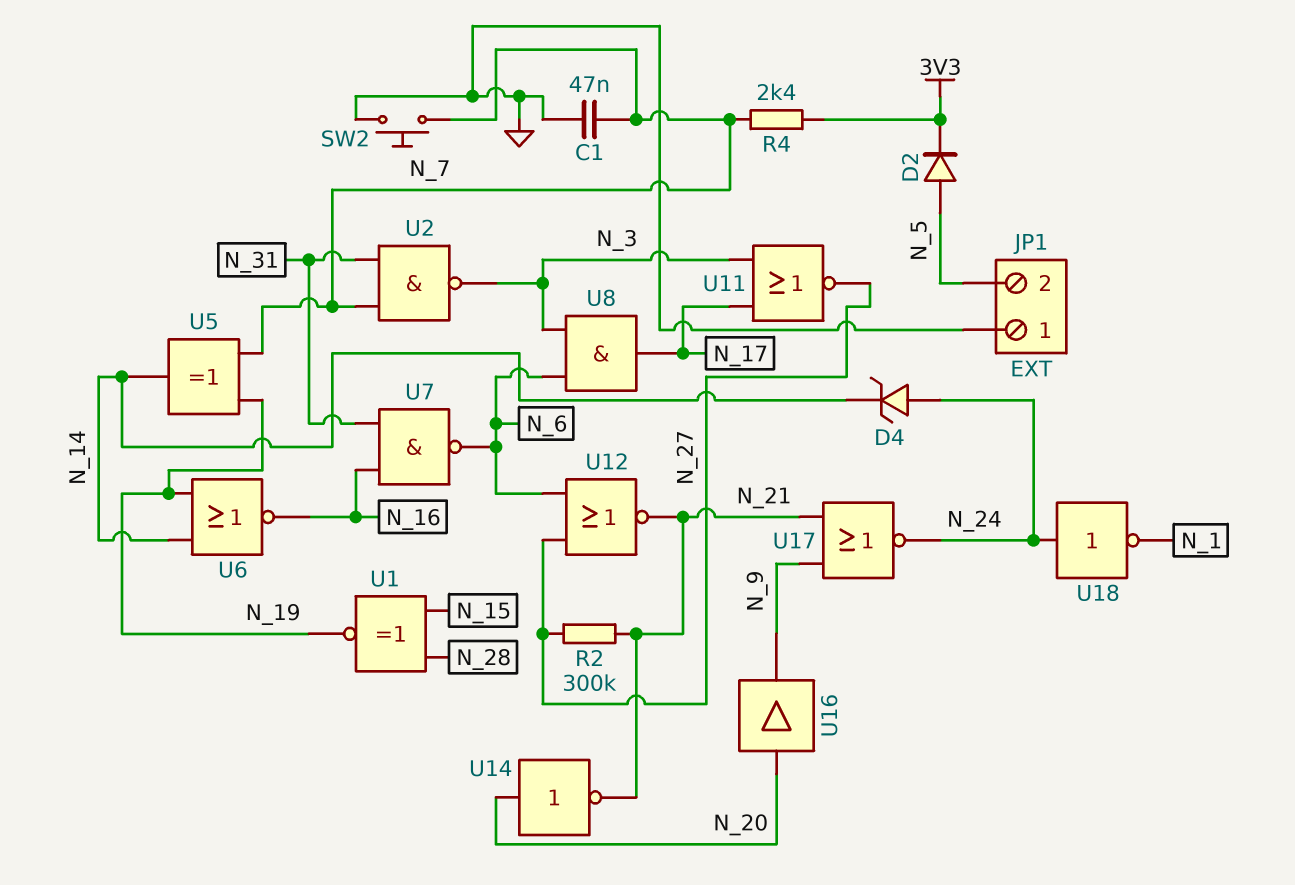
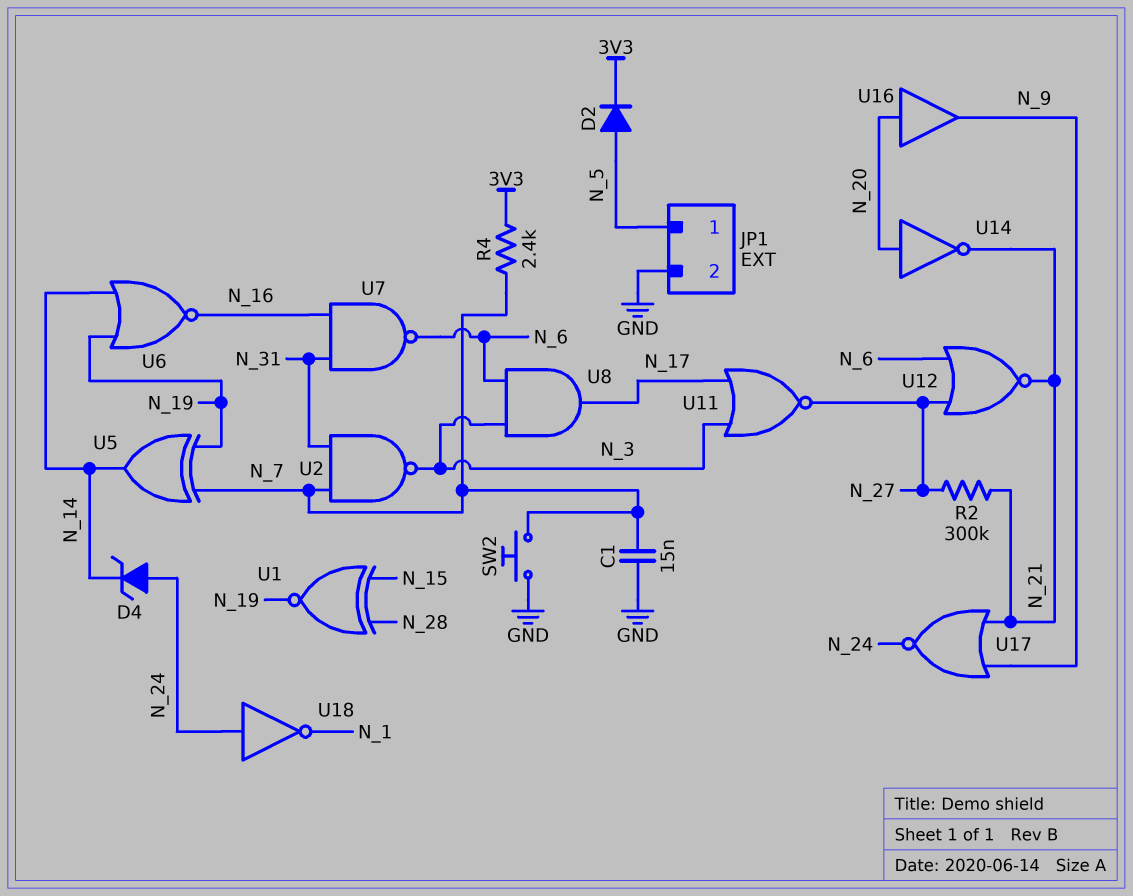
C1: 47nF (GND, N_7) -> 15nF (GND, N_7)
JP1 pin 1: GND -> N_5
JP1 pin 2: N_5 -> GND

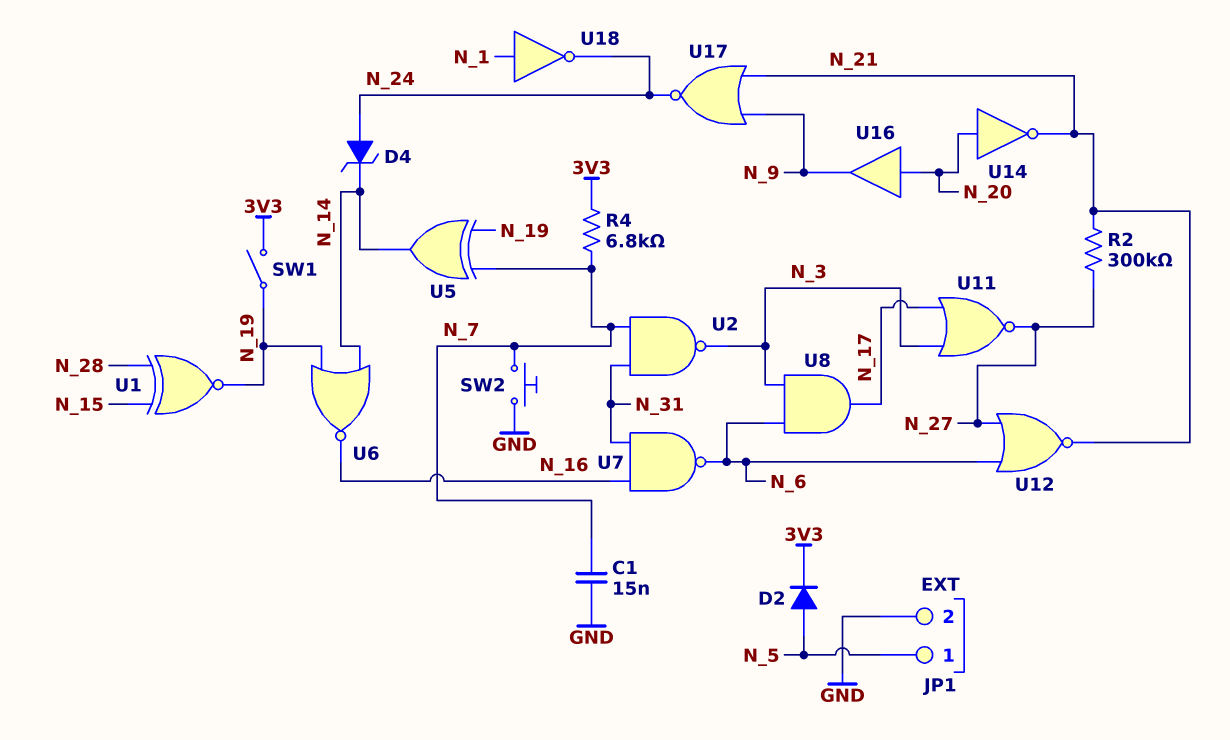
R4: 2.4k (3V3, N_7) -> 6.8k (3V3, N_7)
SW1: none -> switch (3V3, N_19)
U18: NOT (in N_24, out N_1) -> NOT (in N_1, out N_24)

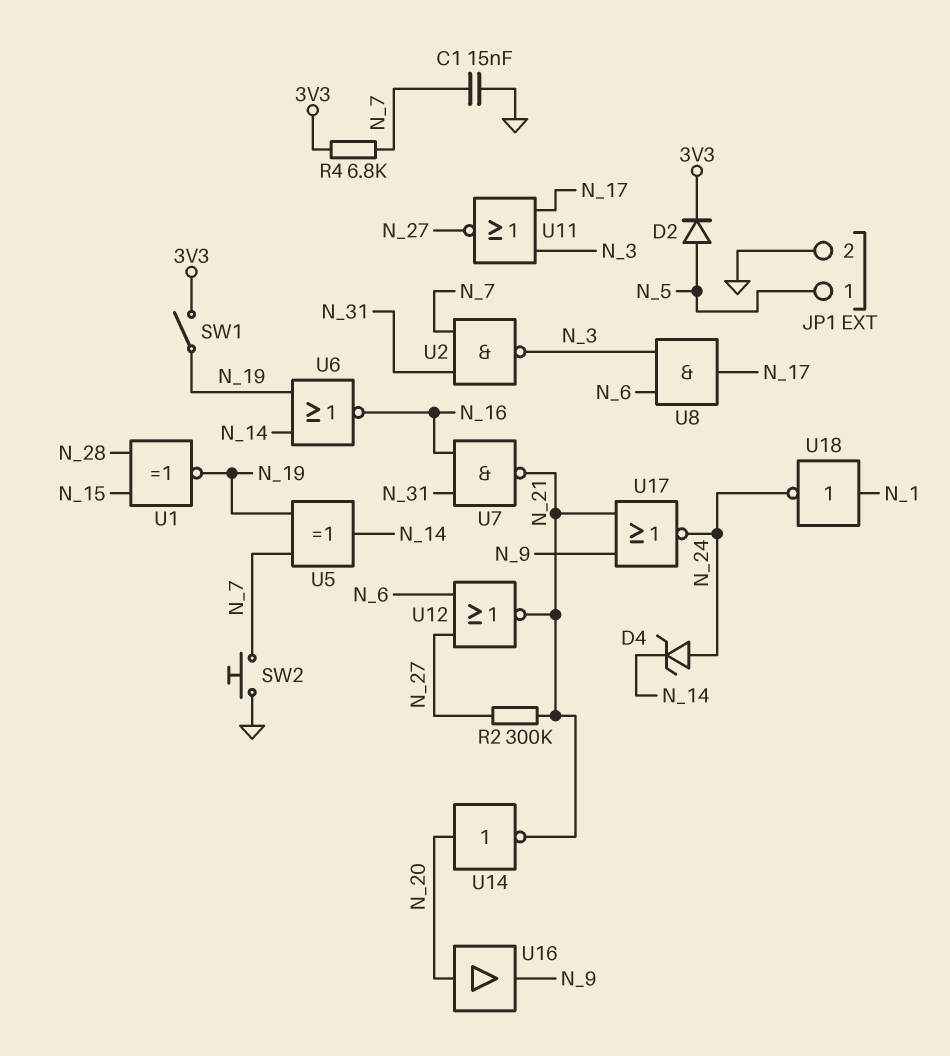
U7: NAND (in N_16, in N_31, out N_6) -> NAND (in N_16, in N_31, out N_21)

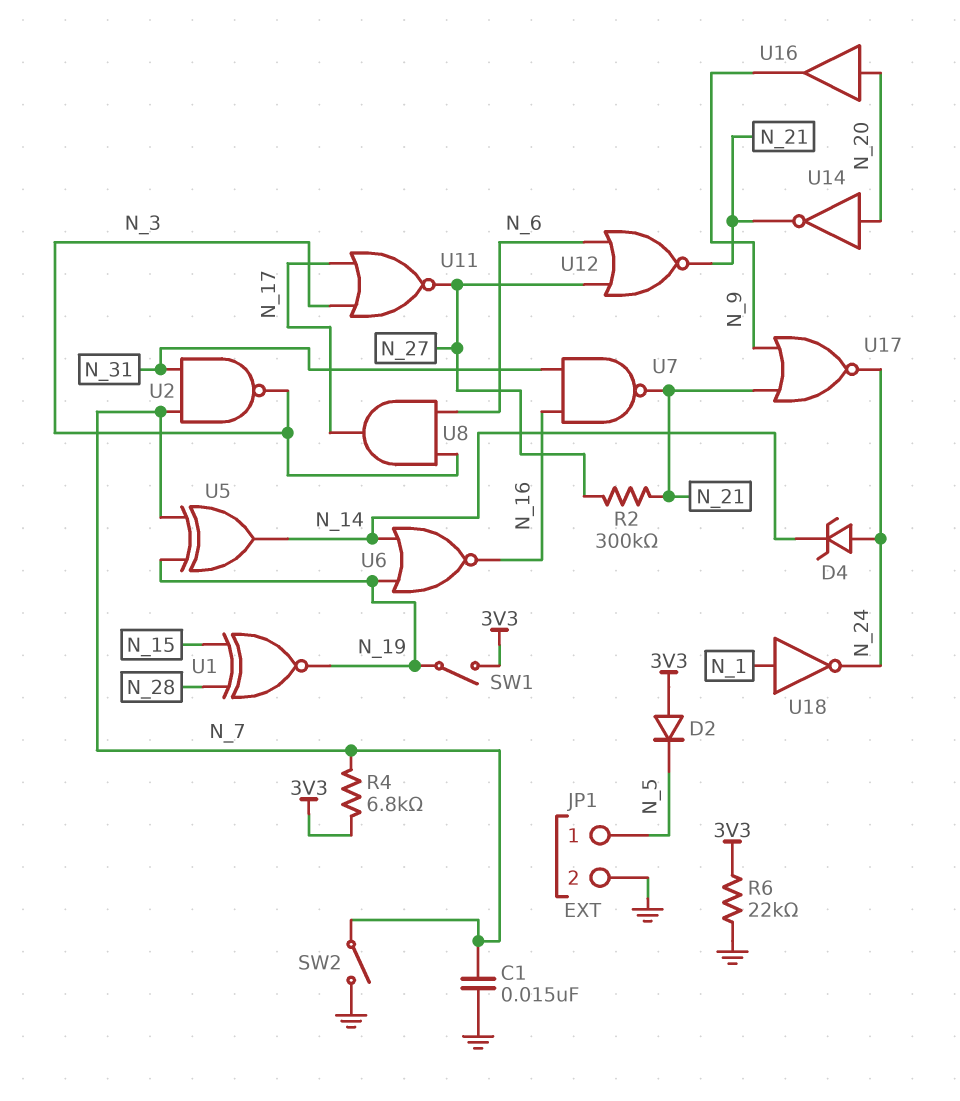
D2: diode (A N_5, K 3V3) -> diode (A 3V3, K N_5)
R6: none -> 22k (3V3, GND)
SW2: button (GND, N_7) -> switch (GND, N_7)

